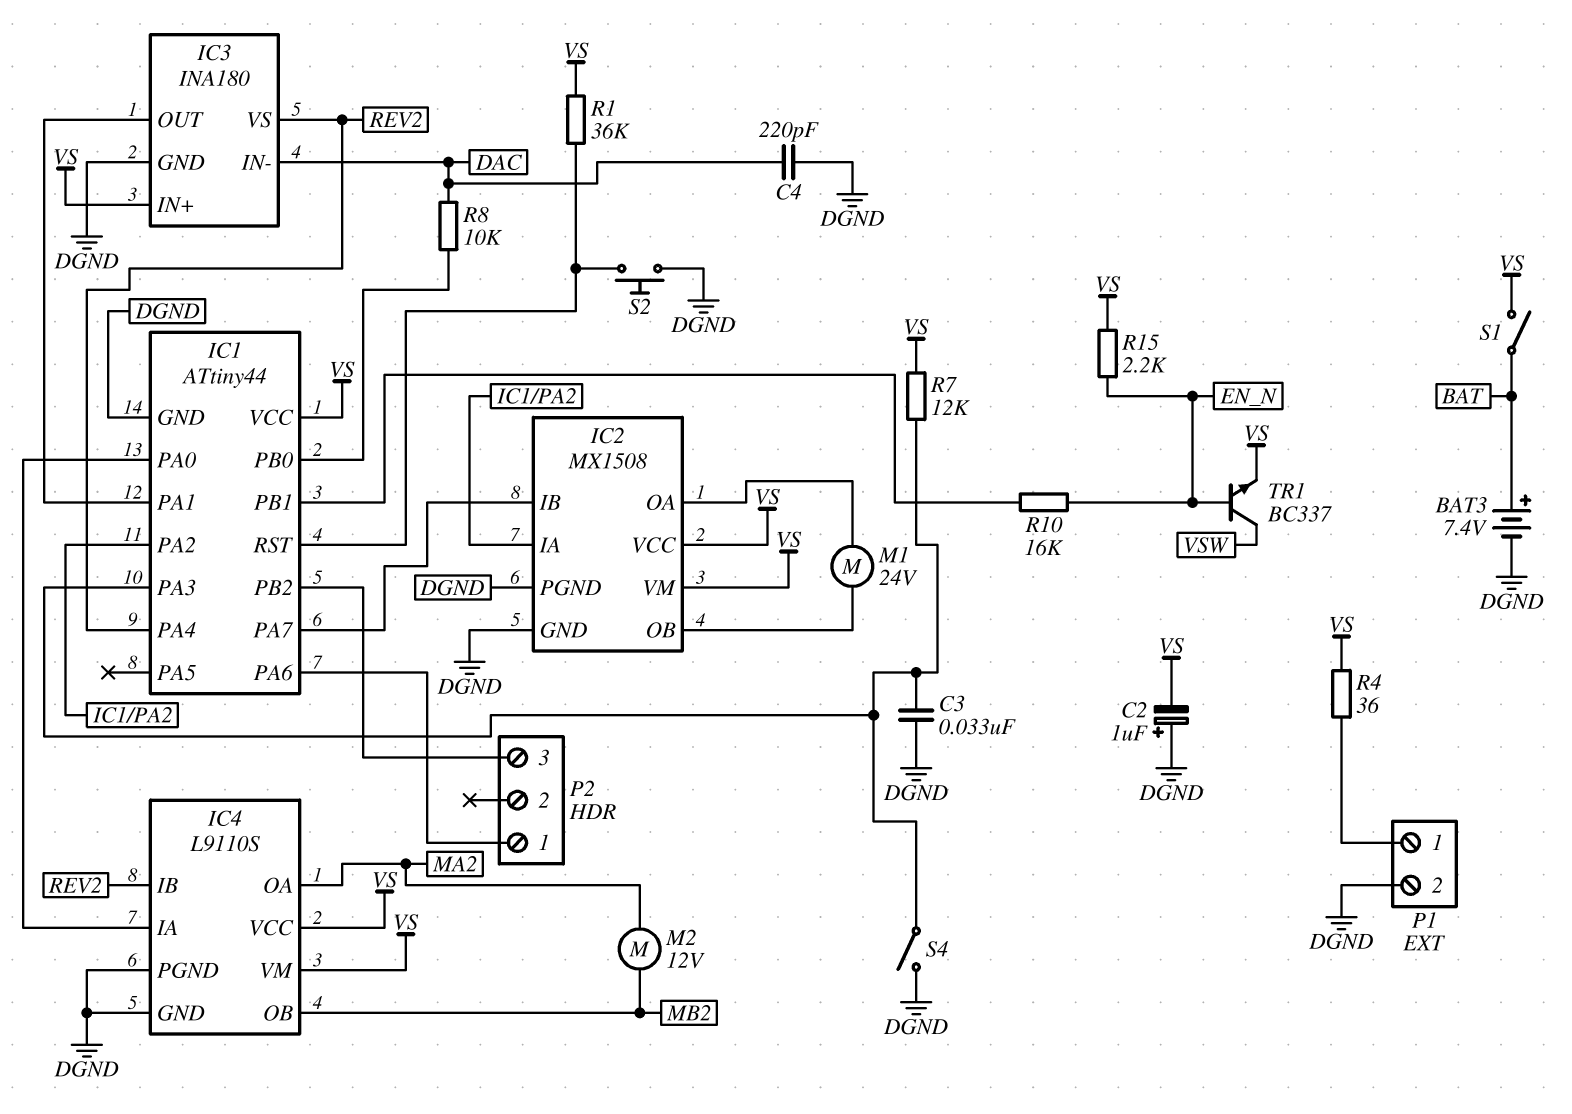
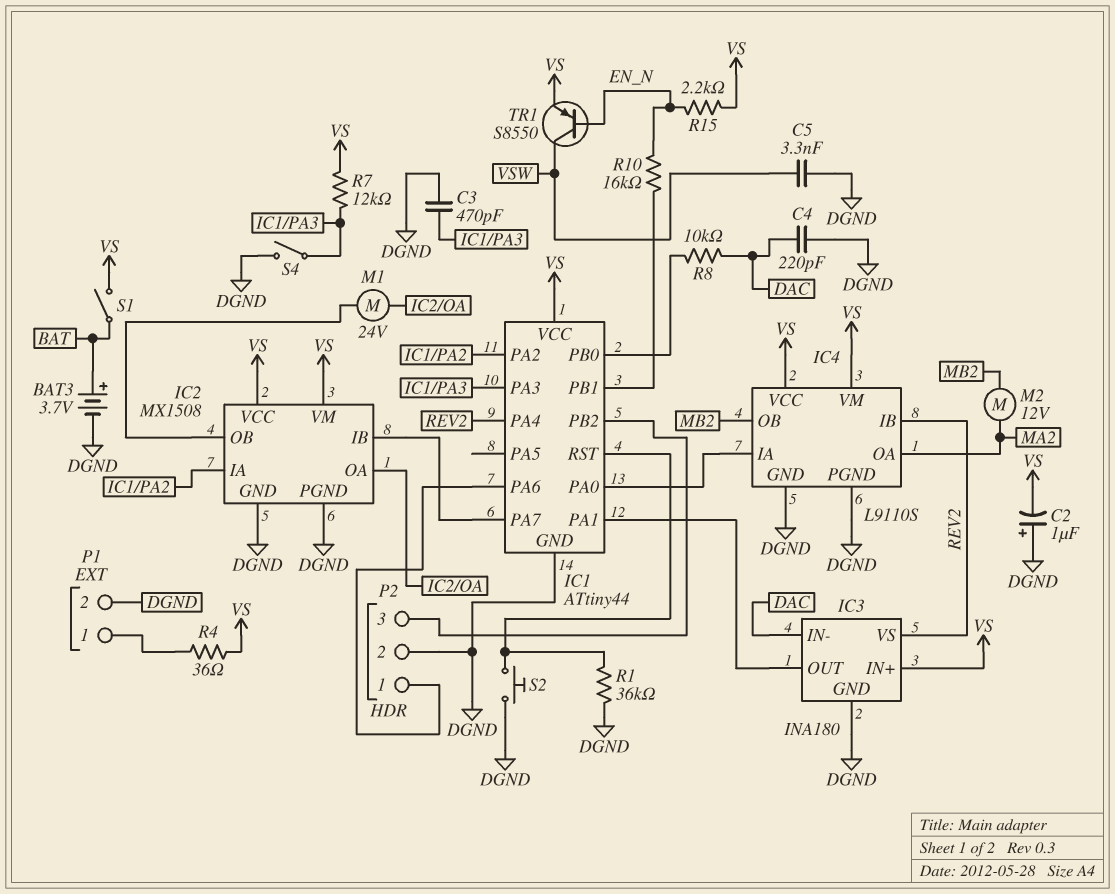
BAT3: 7.4V (plus BAT, minus DGND) -> 3.7V (plus BAT, minus DGND)
C3: 33nF (DGND, IC1/PA3) -> 470pF (DGND, IC1/PA3)
C5: none -> 3.3nF (DGND, VSW)
P2 pin 2: none -> DGND
R1: 36k (IC1/RST, VS) -> 36k (DGND, IC1/RST)
TR1: NPN BC337 (B EN_N, C VSW, E VS) -> PNP S8550 (B EN_N, C VSW, E VS)

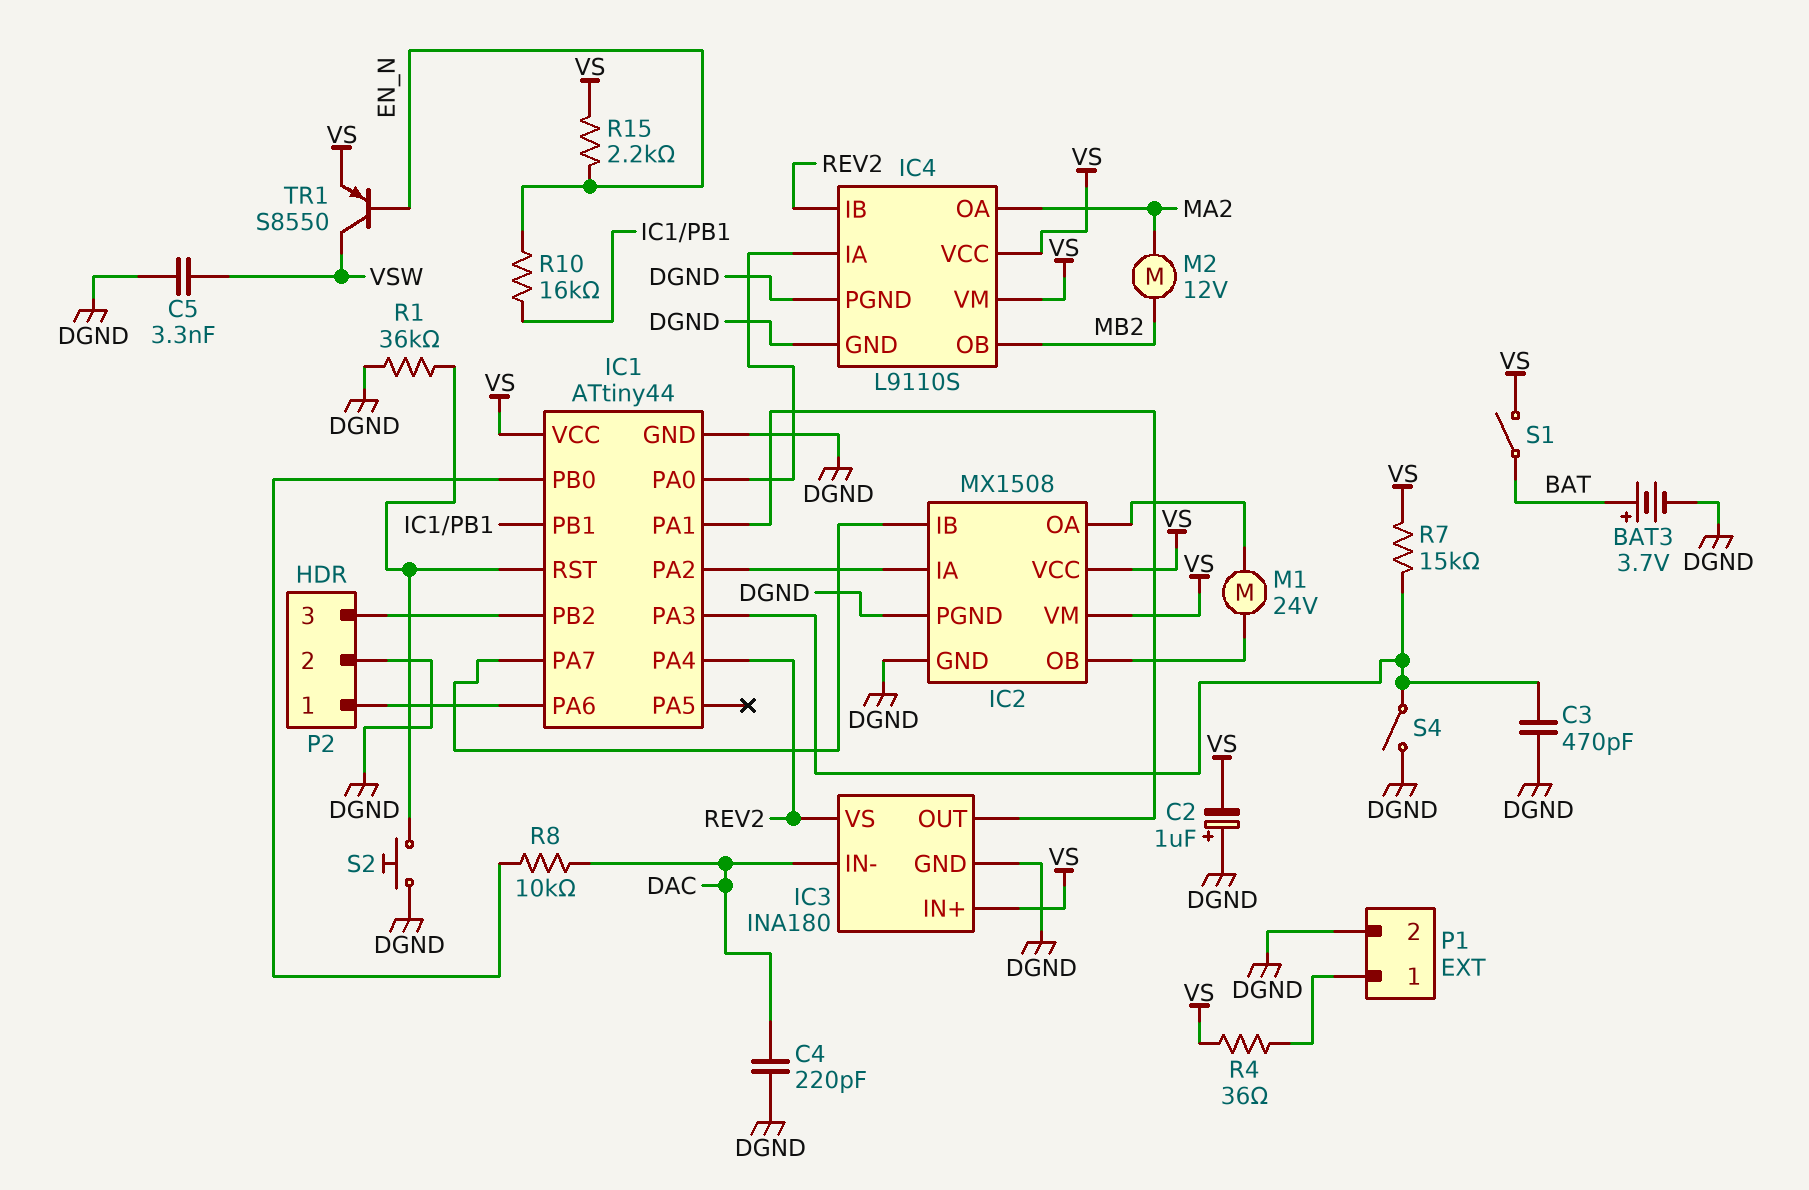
R7: 12k (IC1/PA3, VS) -> 15k (IC1/PA3, VS)

